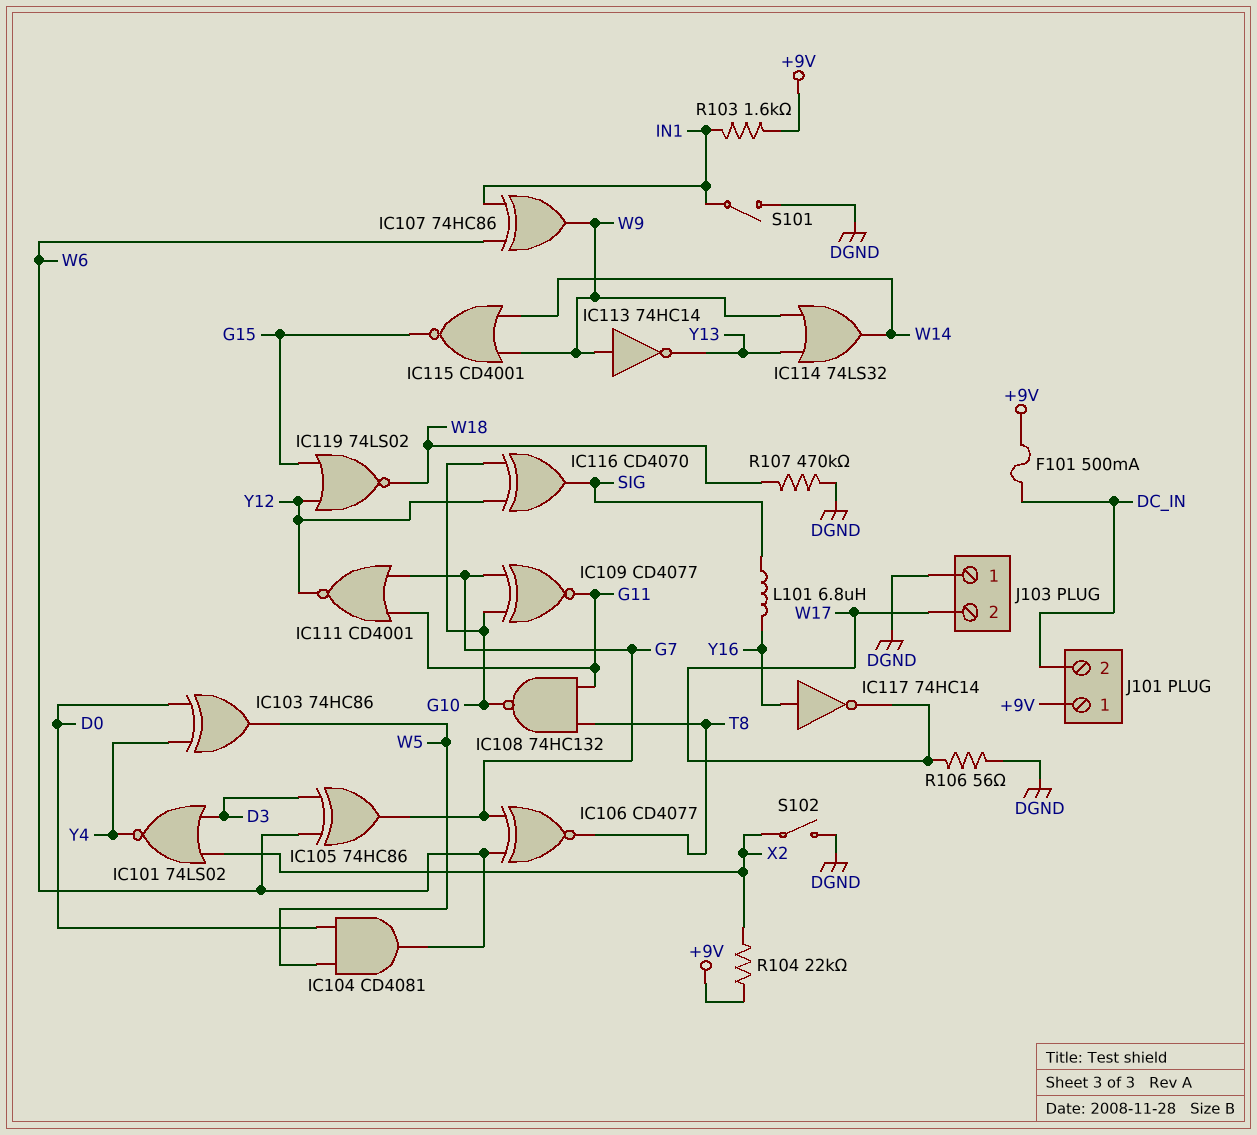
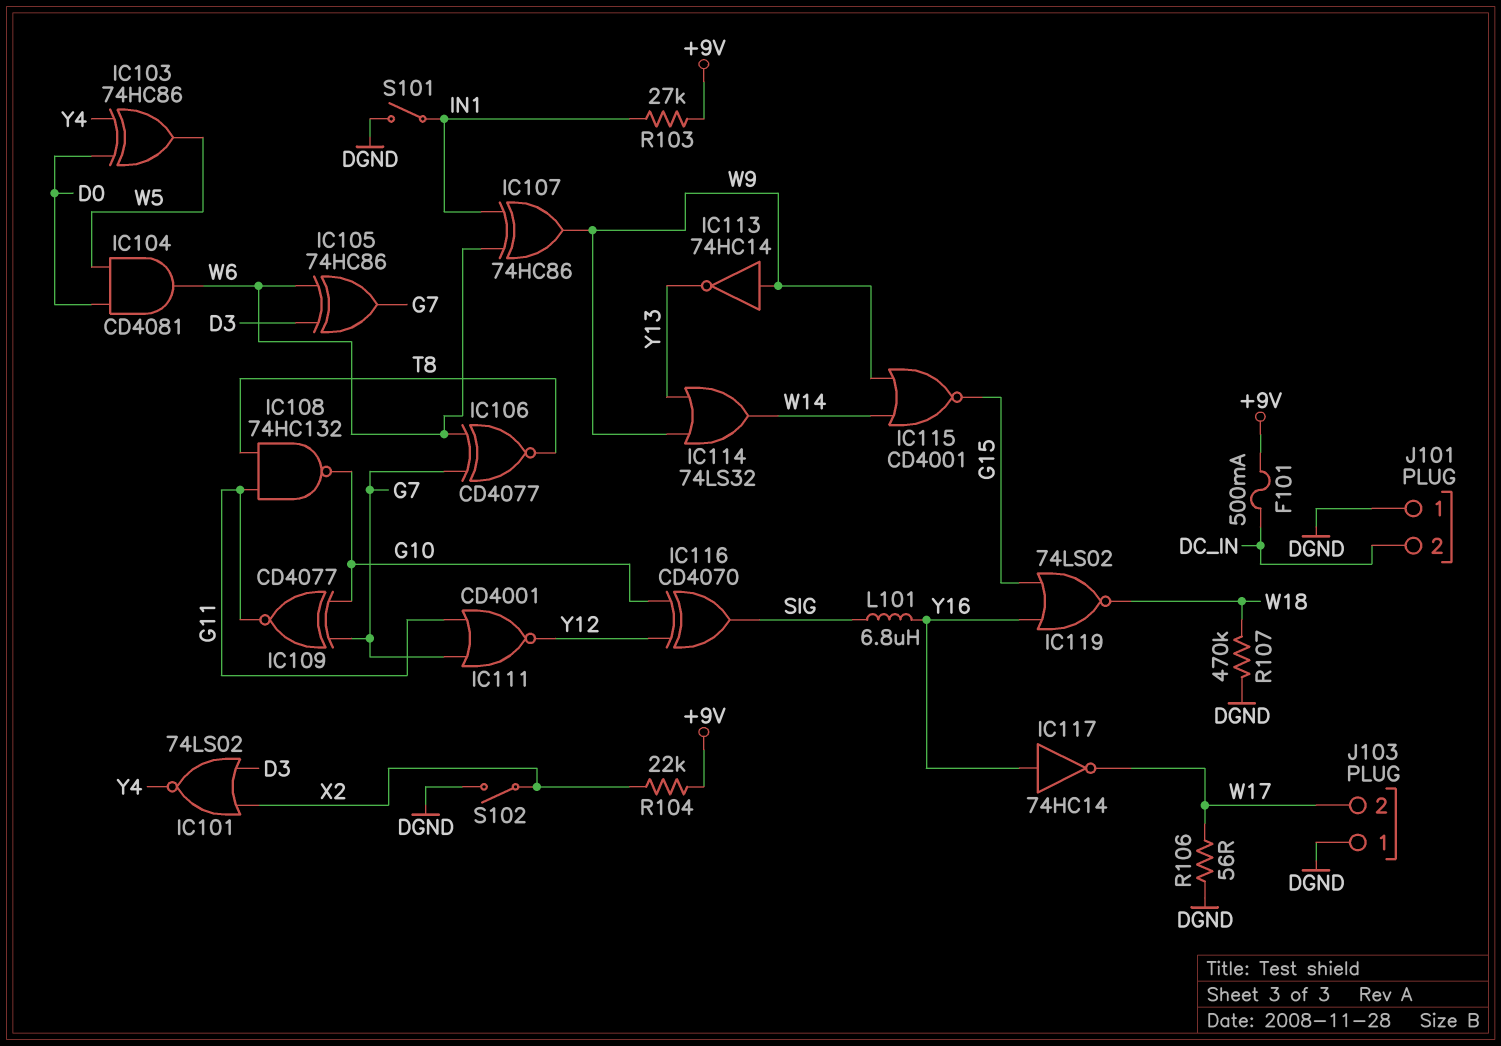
IC119: NOR 74LS02 (in G15, in Y12, out W18) -> NOR 74LS02 (in G15, in Y16, out W18)
J101 pin 1: +9V -> DGND
R103: 1.6k (+9V, IN1) -> 27k (+9V, IN1)

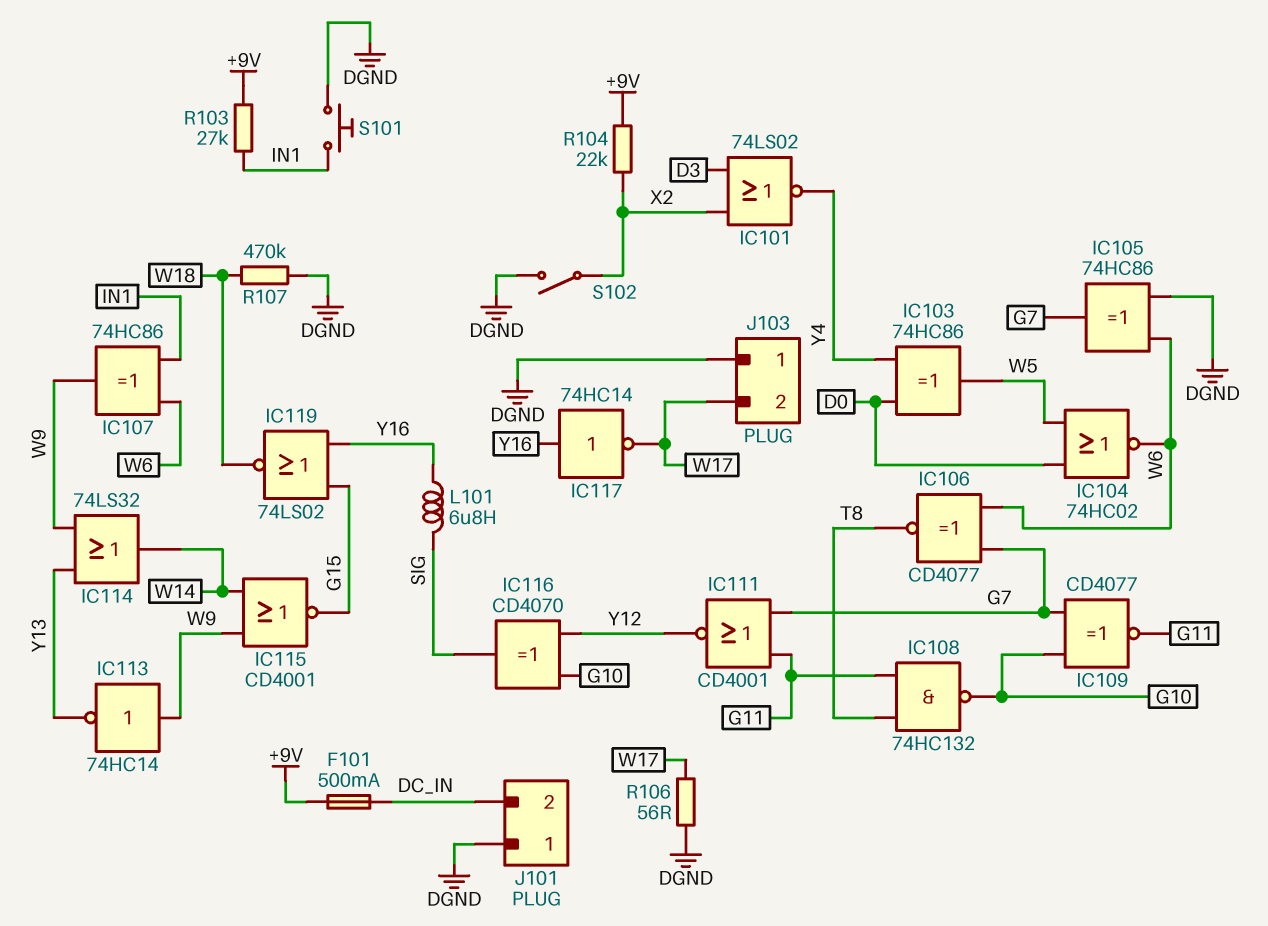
IC104: AND CD4081 (in D0, in W5, out W6) -> NOR 74HC02 (in D0, in W5, out W6)
IC105: XOR 74HC86 (in D3, in W6, out G7) -> XOR 74HC86 (in DGND, in W6, out G7)
S101: switch (DGND, IN1) -> button (DGND, IN1)

